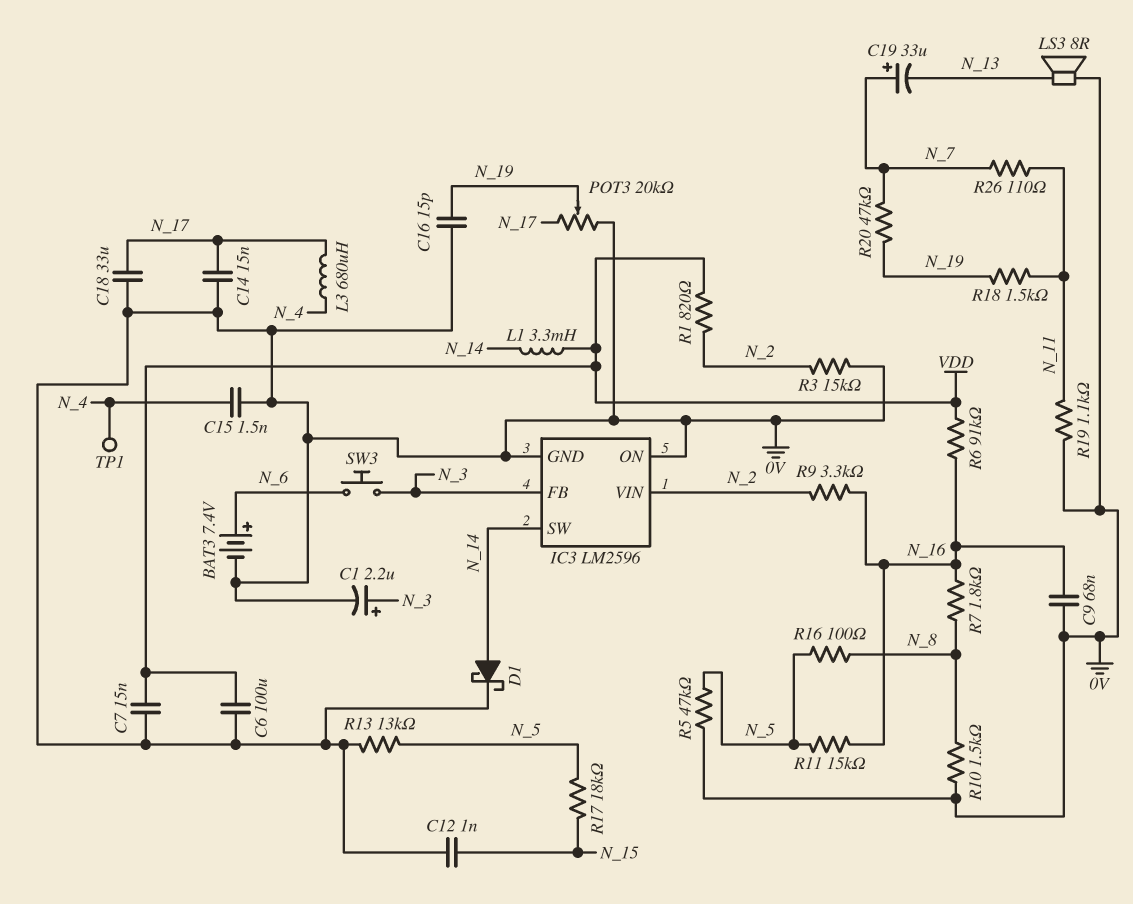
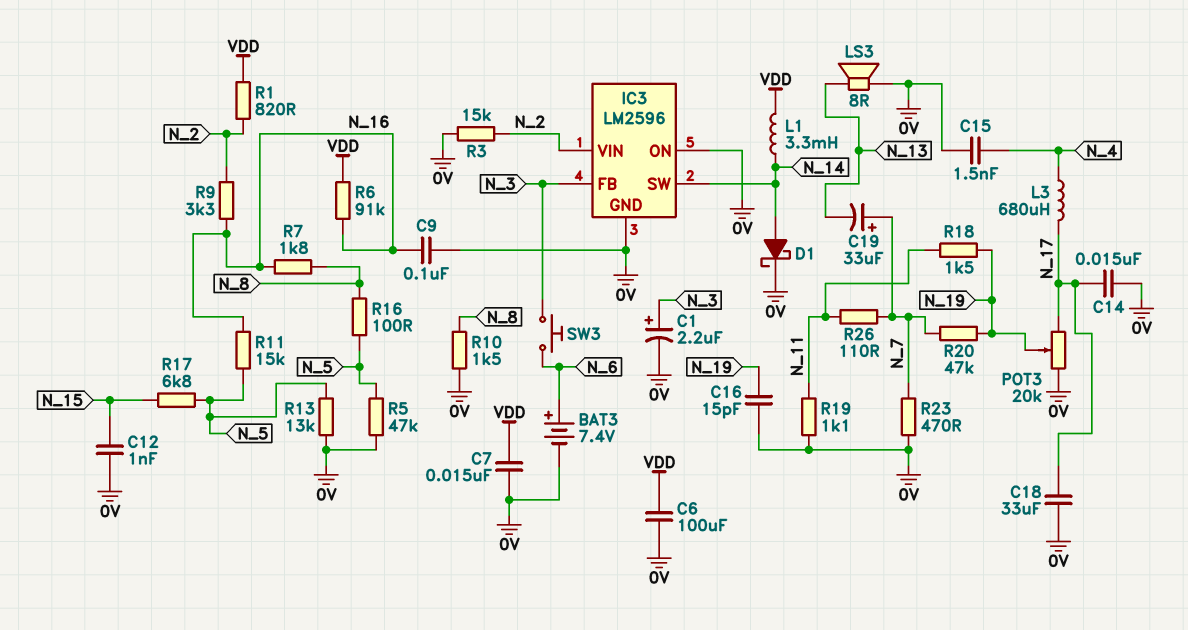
C9: 68nF (0V, N_16) -> 100nF (0V, N_16)
R17: 18k (N_5, N_15) -> 6.8k (N_5, N_15)
R23: none -> 470 (0V, N_7)
TP1: test point (N_4) -> none

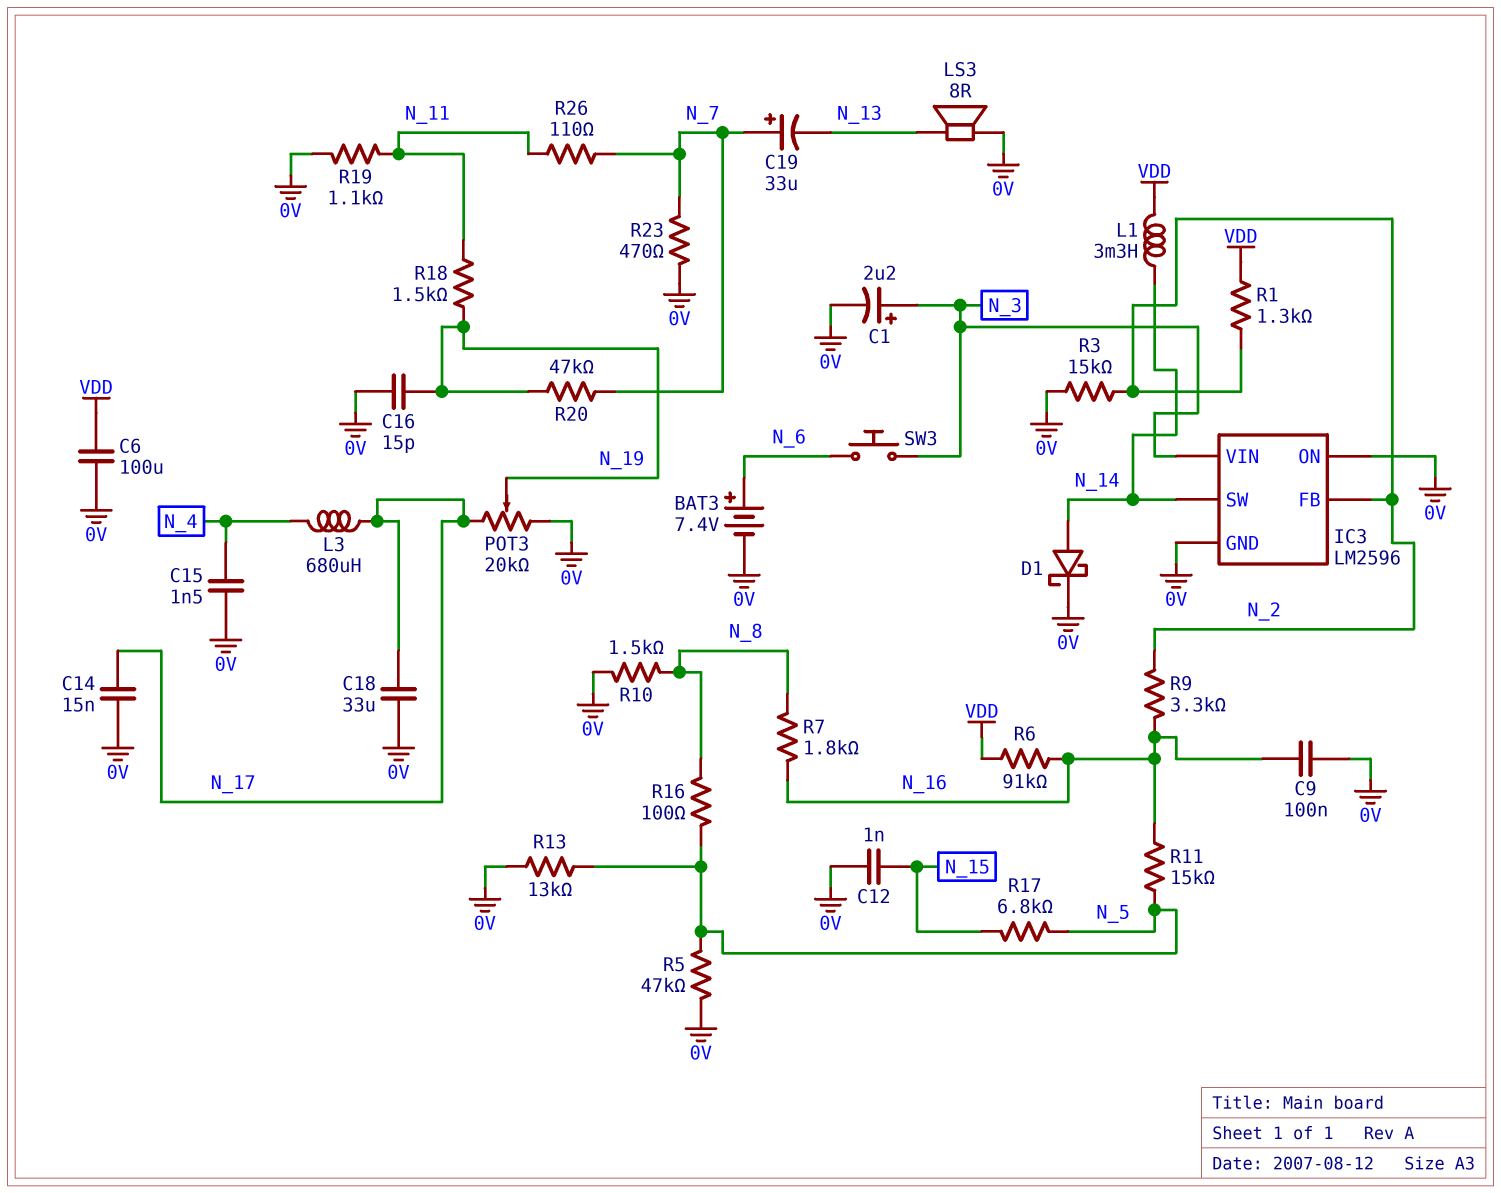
C7: 15nF (0V, VDD) -> none
IC3 pin FB: N_3 -> N_2
IC3 pin VIN: N_2 -> N_3
R1: 820 (N_2, VDD) -> 1.3k (N_2, VDD)

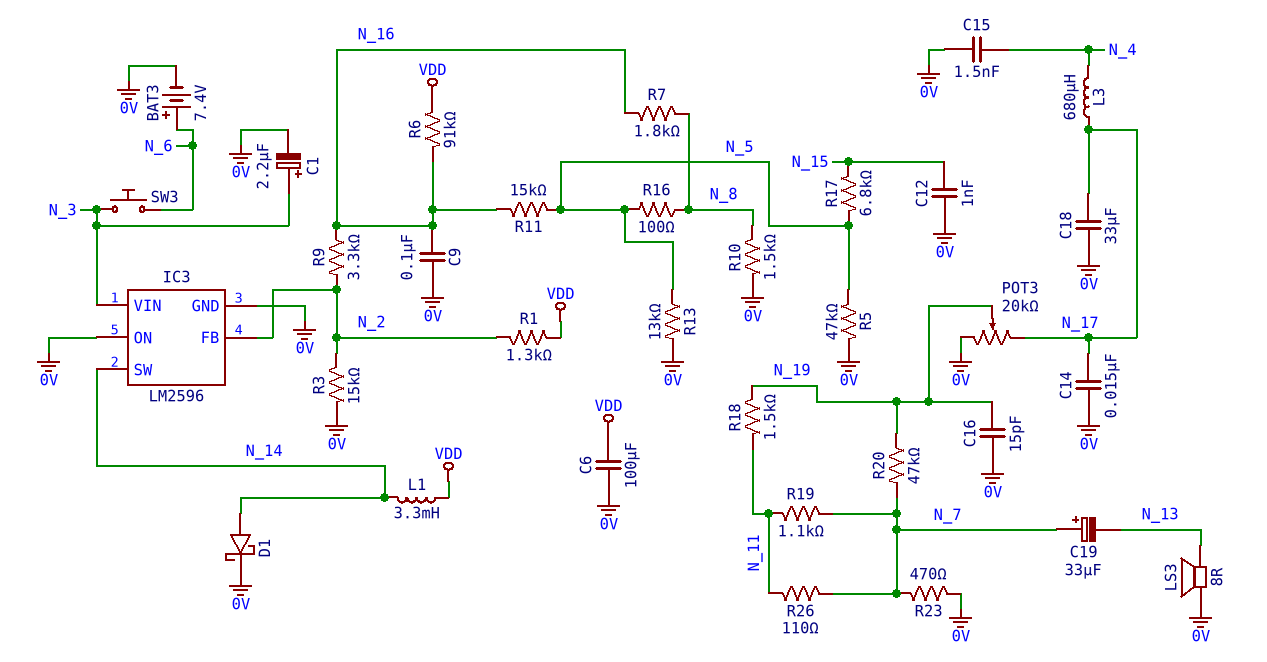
R19: 1.1k (0V, N_11) -> 1.1k (N_7, N_11)

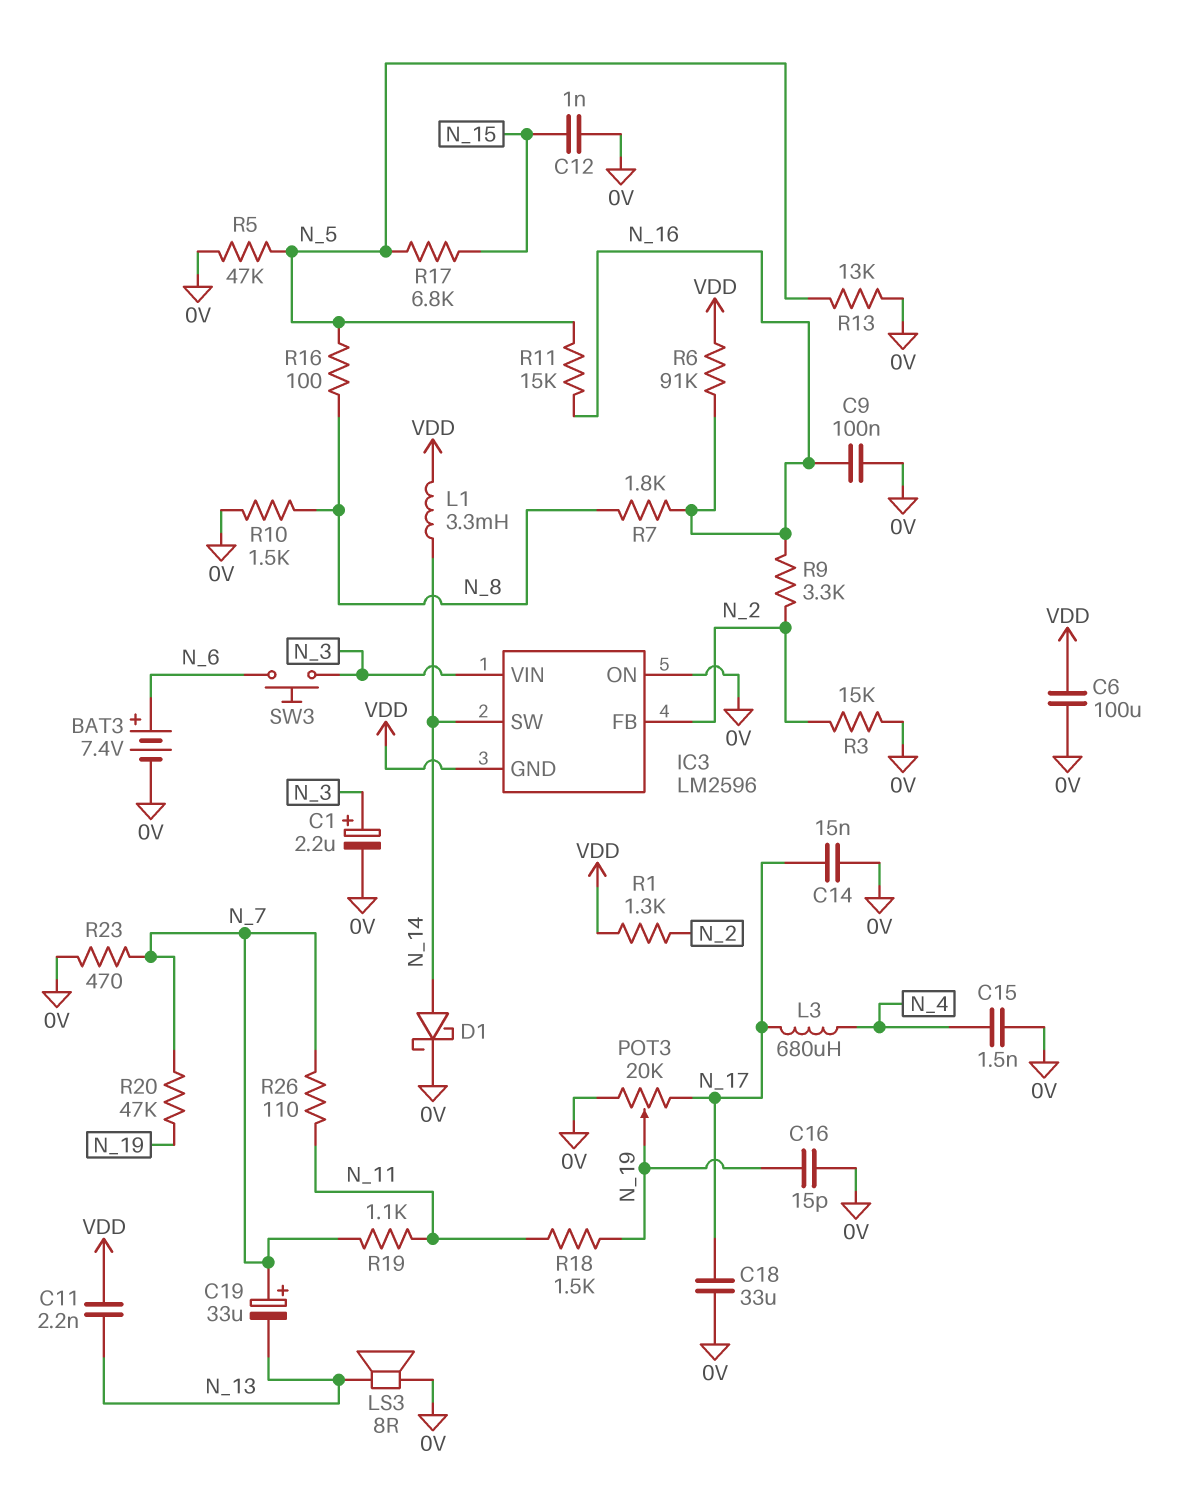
C11: none -> 2.2nF (N_13, VDD)
IC3 pin GND: 0V -> VDD

